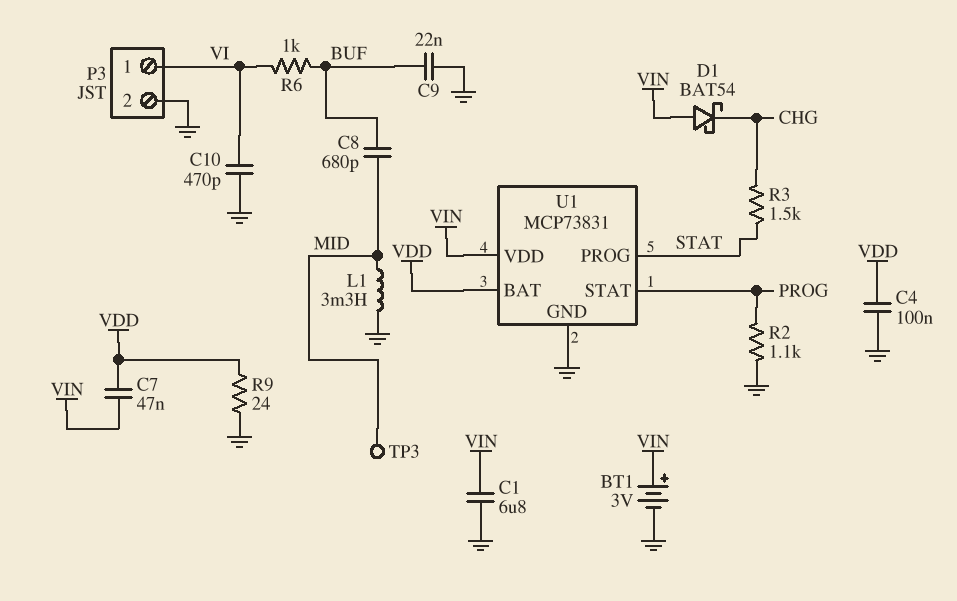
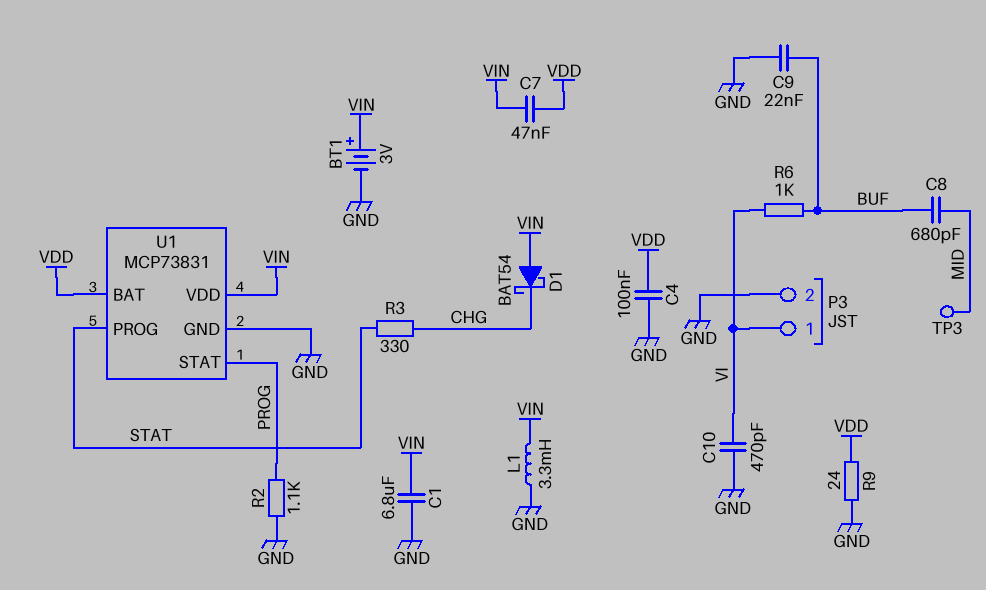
L1: 3.3mH (GND, MID) -> 3.3mH (GND, VIN)
R3: 1.5k (CHG, STAT) -> 330 (CHG, STAT)

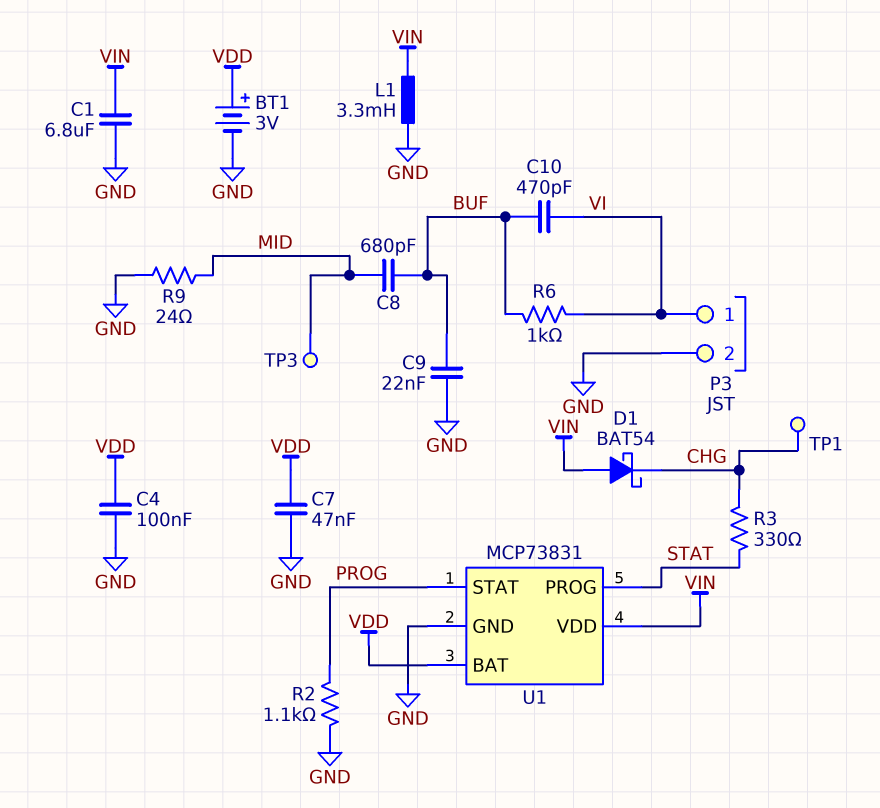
BT1: 3V (plus VIN, minus GND) -> 3V (plus VDD, minus GND)
C7: 47nF (VDD, VIN) -> 47nF (GND, VDD)
C10: 470pF (GND, VI) -> 470pF (BUF, VI)
R9: 24 (GND, VDD) -> 24 (GND, MID)
TP1: none -> test point (CHG)

